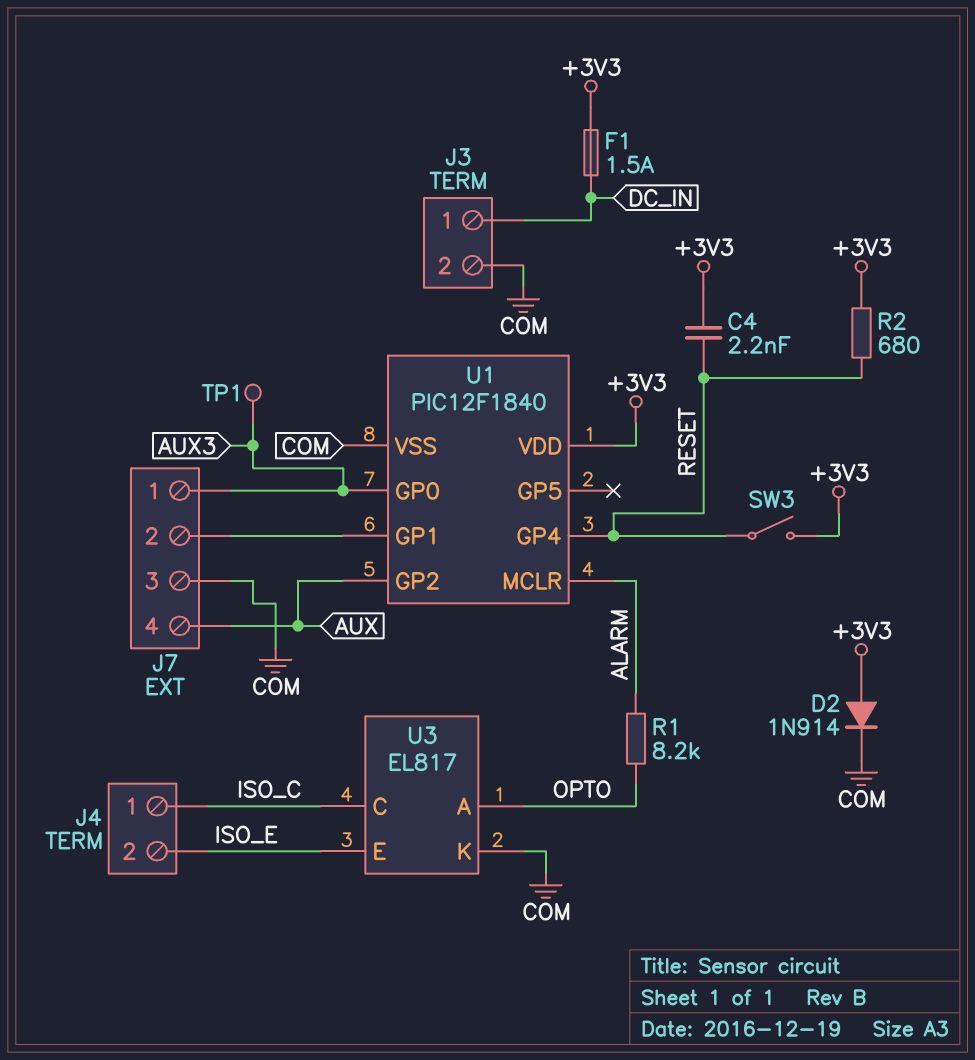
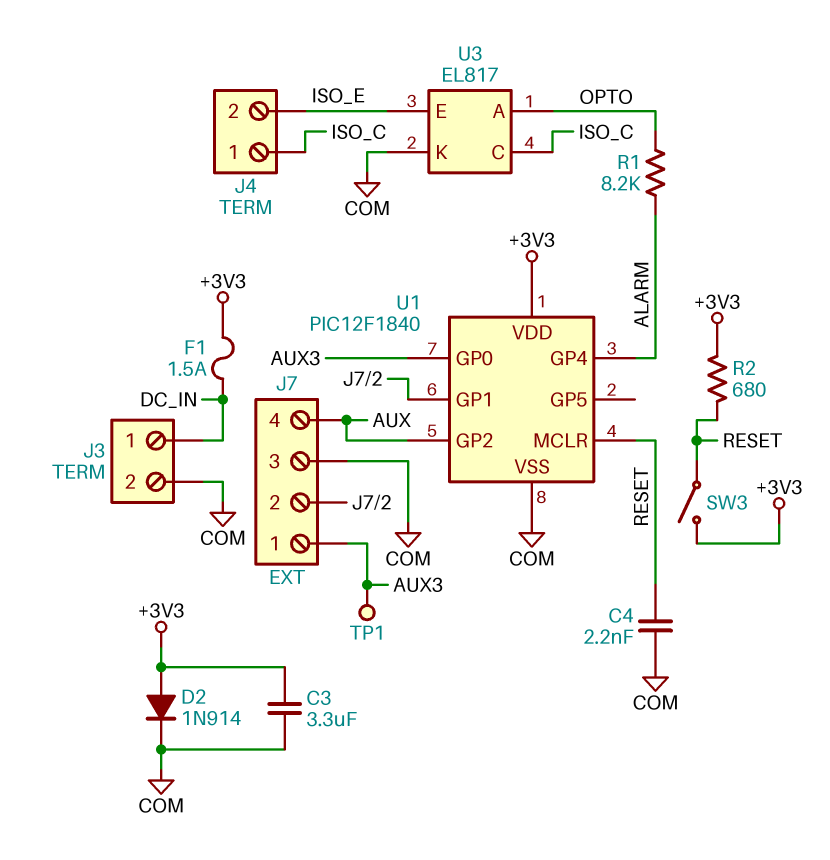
C3: none -> 3.3uF (+3V3, COM)
C4: 2.2nF (+3V3, RESET) -> 2.2nF (COM, RESET)
U1 pin GP4: RESET -> ALARM
U1 pin MCLR: ALARM -> RESET

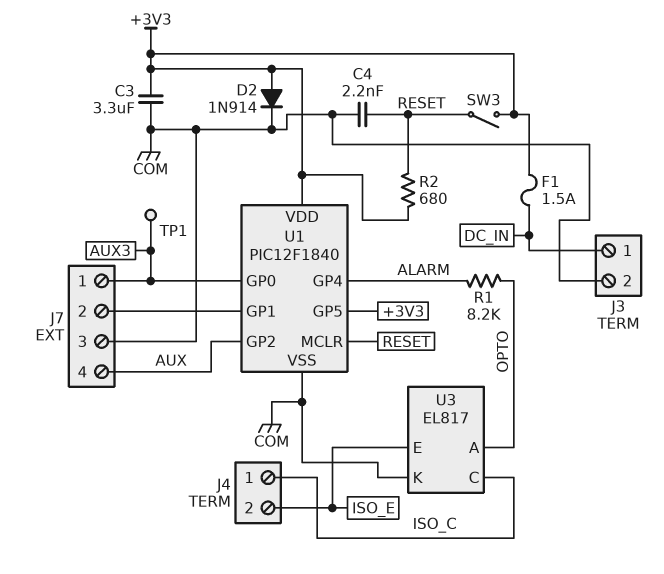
U1 pin GP5: none -> +3V3

